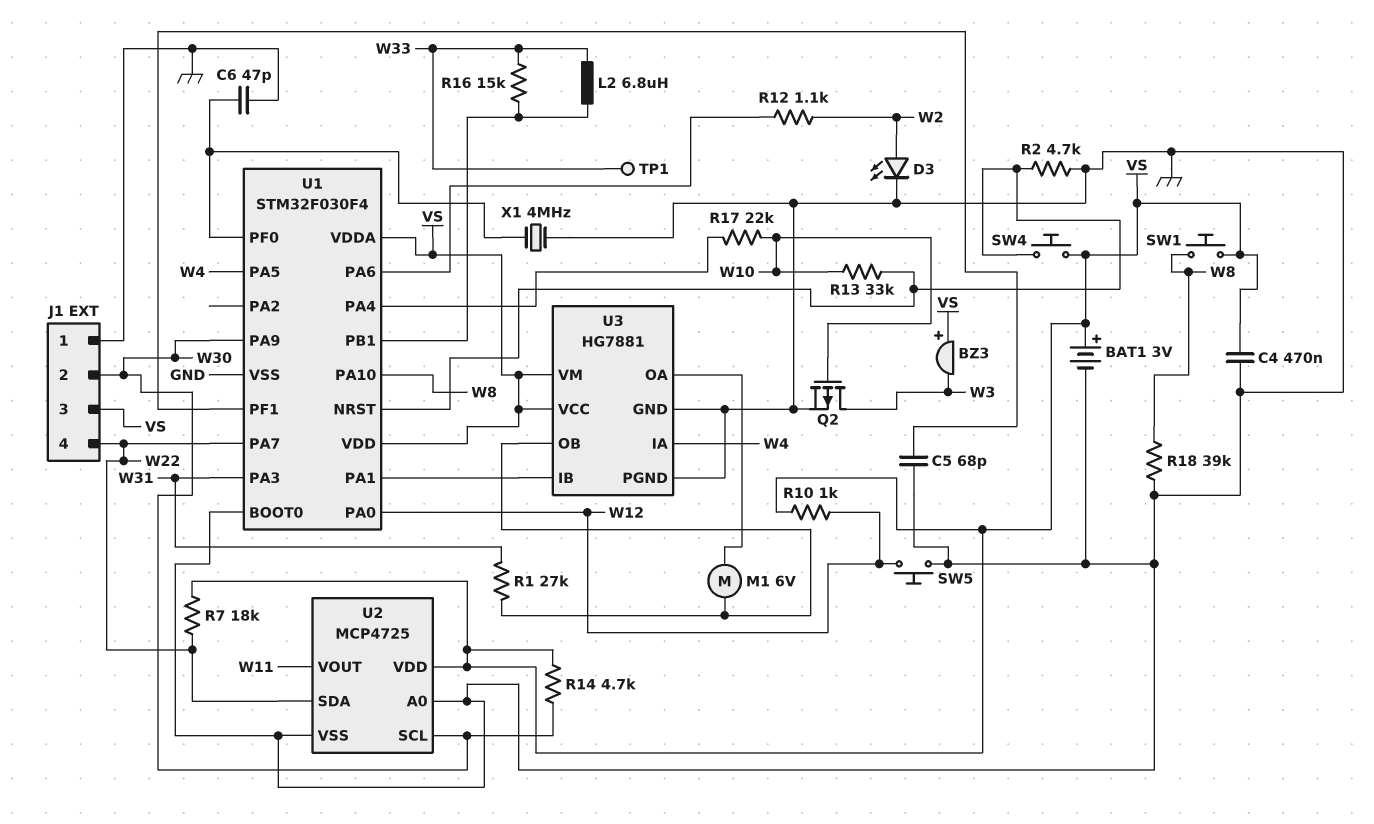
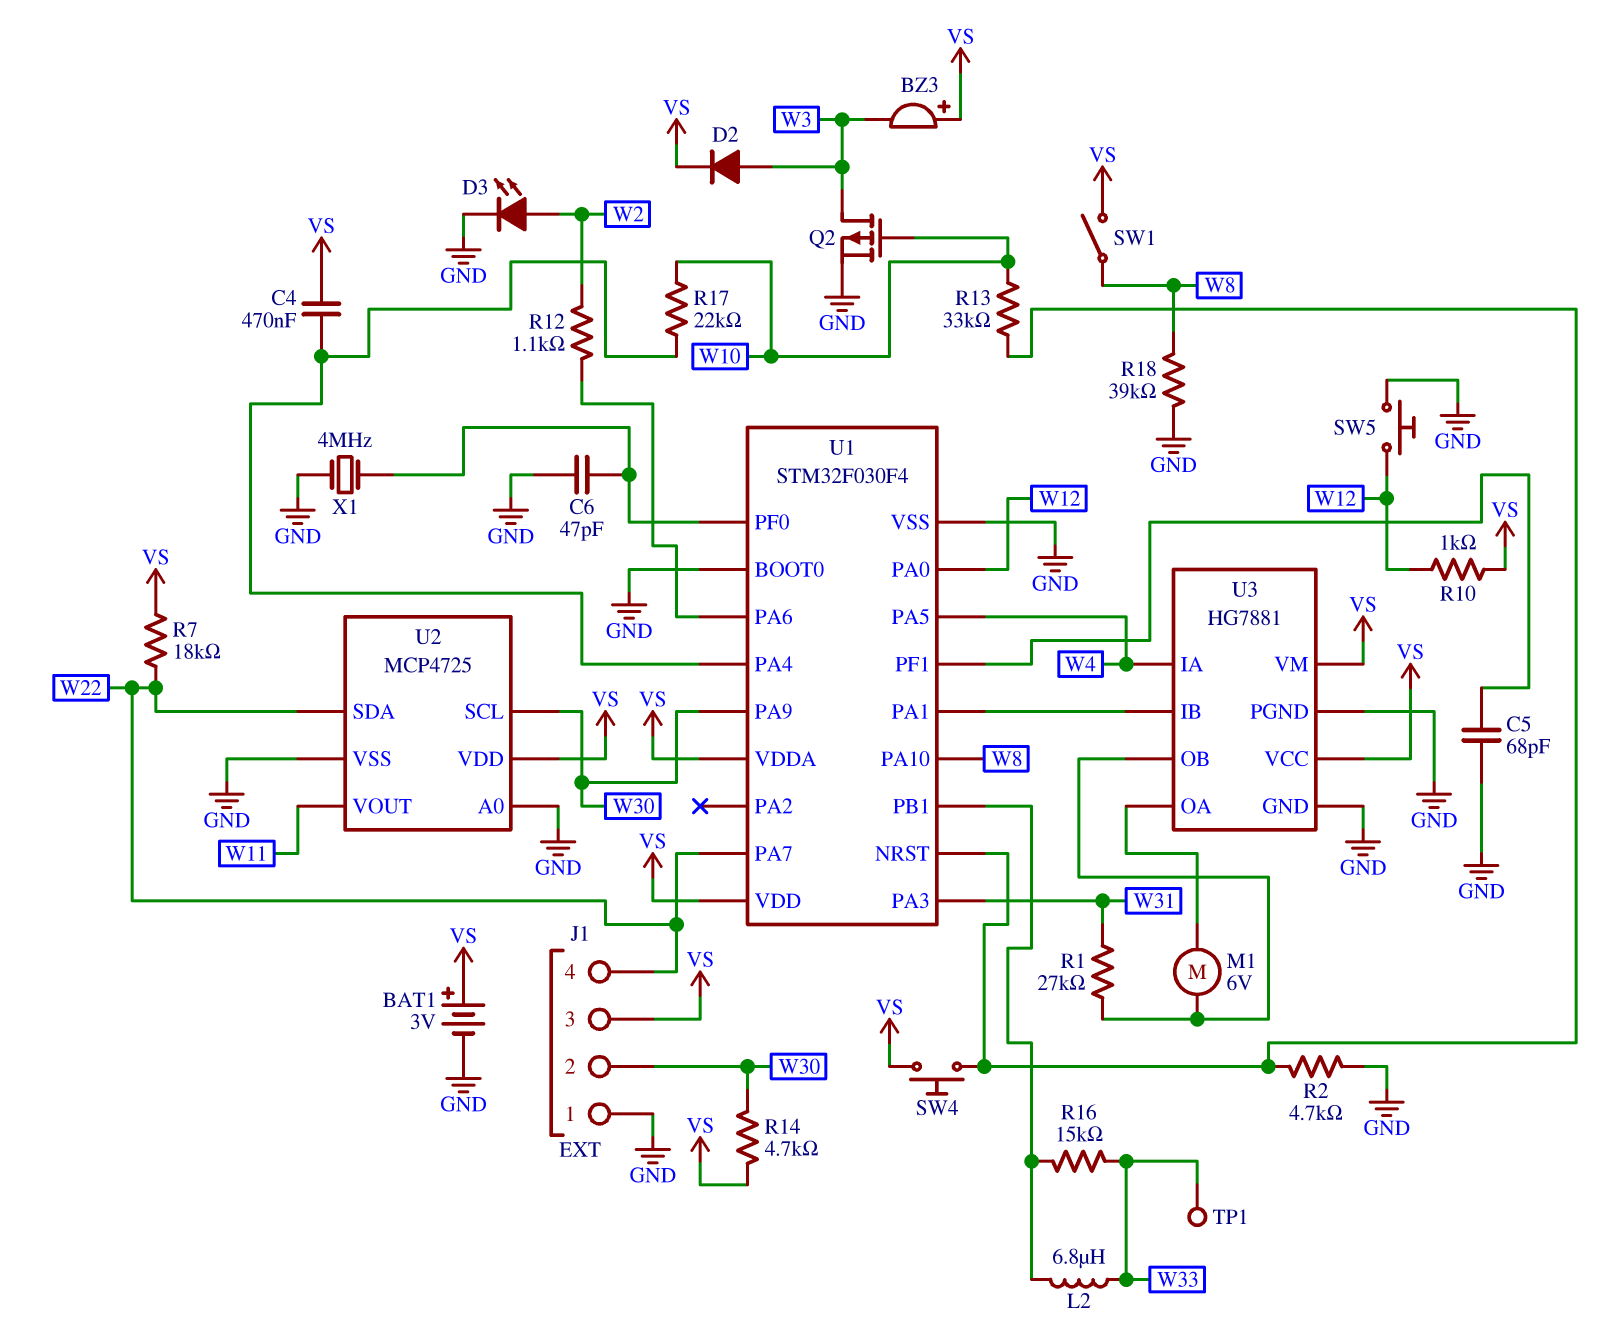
C4: 470nF (GND, VS) -> 470nF (U1/PA4, VS)
D2: none -> diode (A W3, K VS)
SW1: button (VS, W8) -> switch (VS, W8)

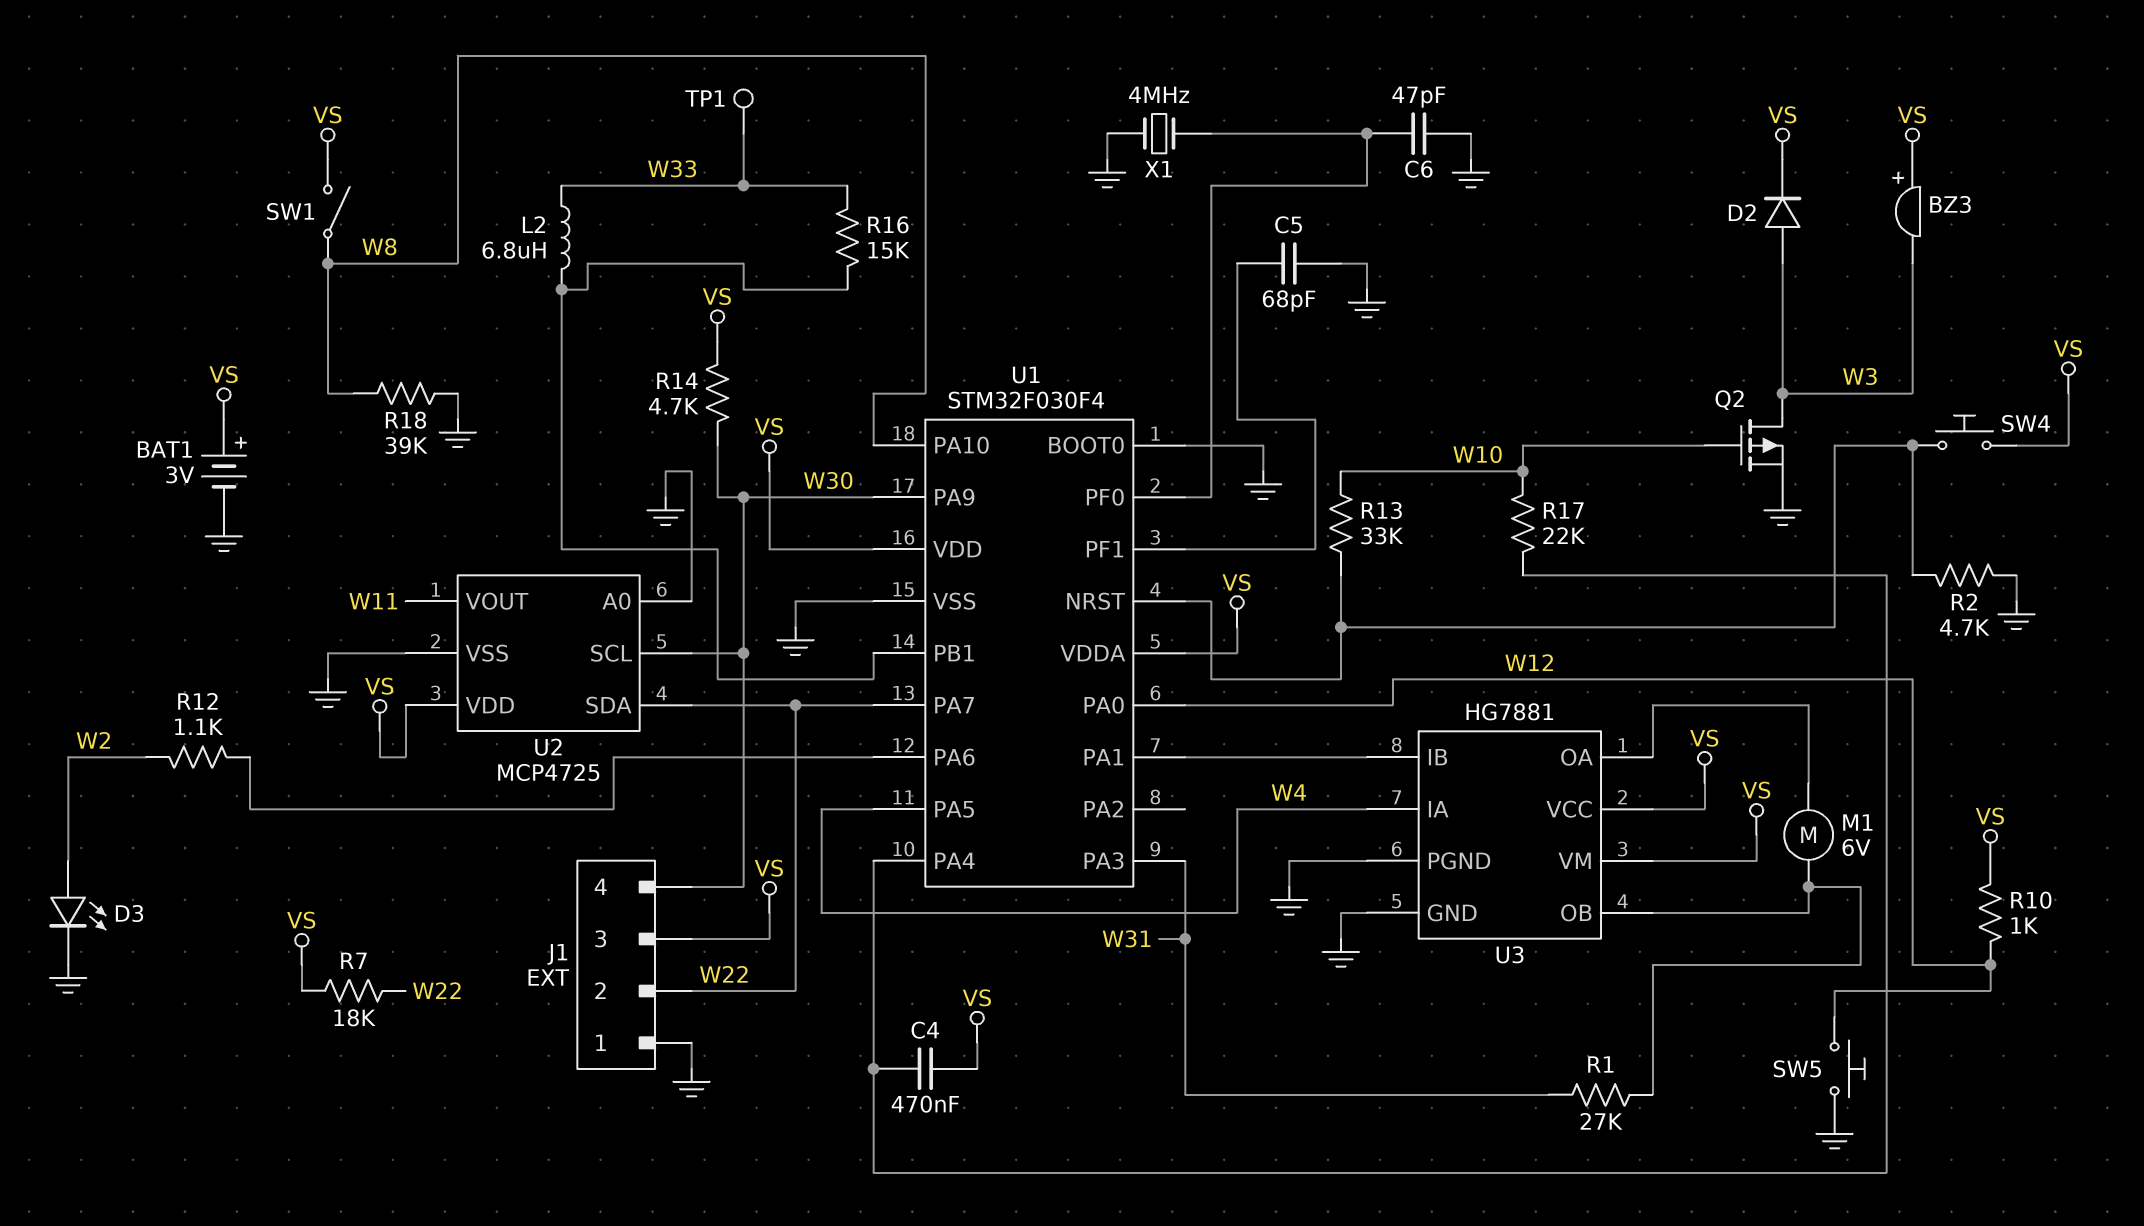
J1 pin 2: W30 -> W22
J1 pin 4: W22 -> W30

